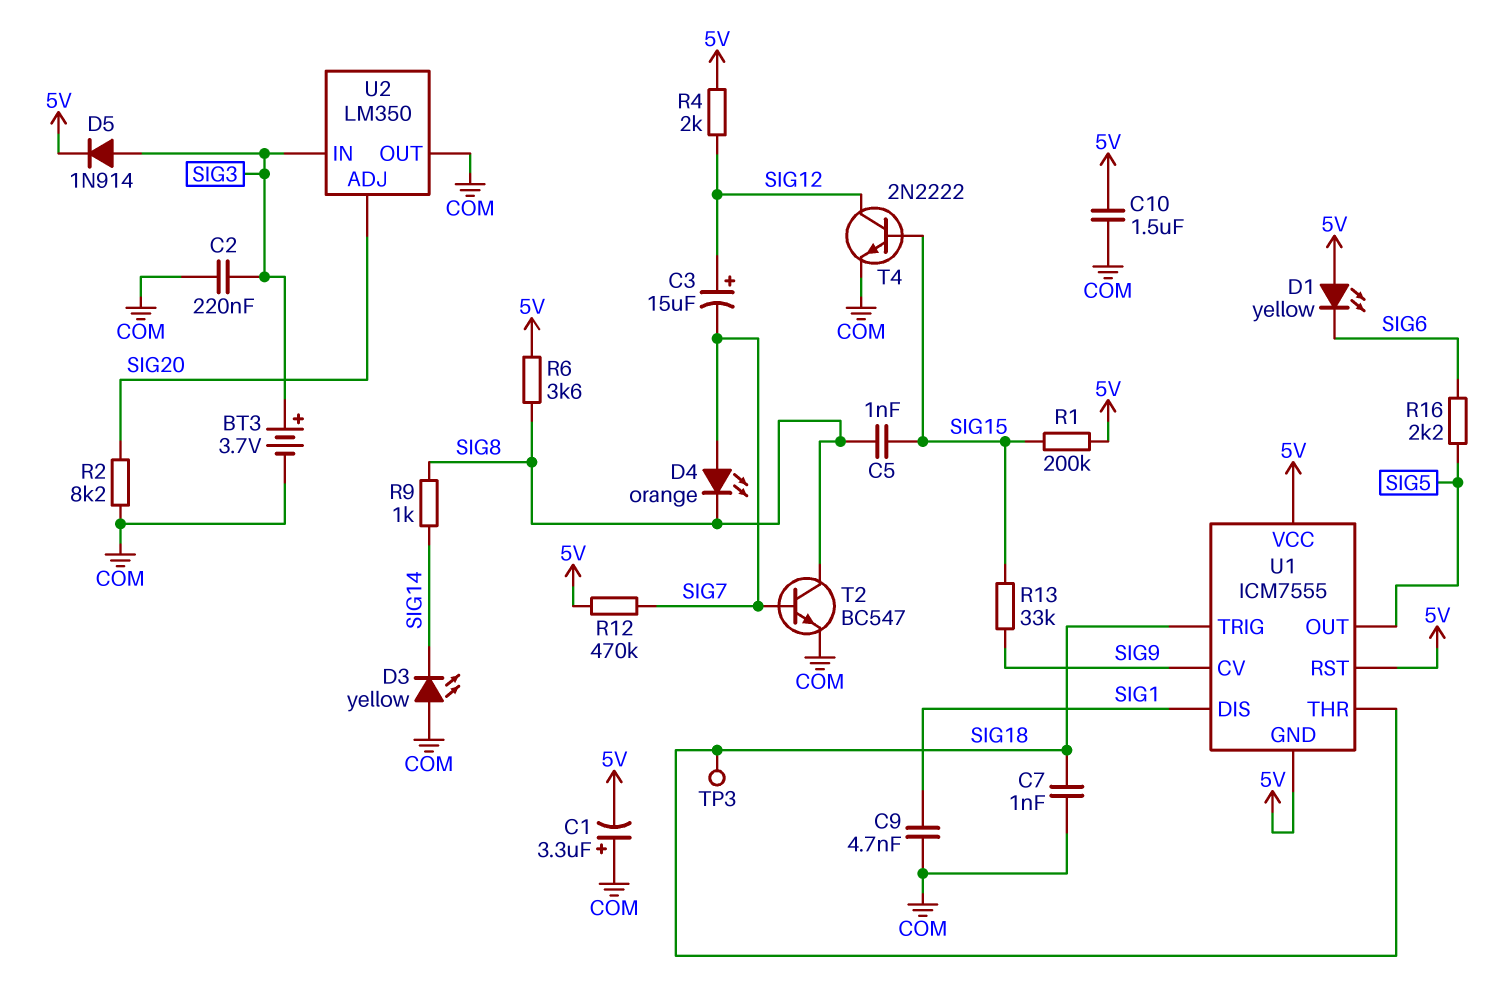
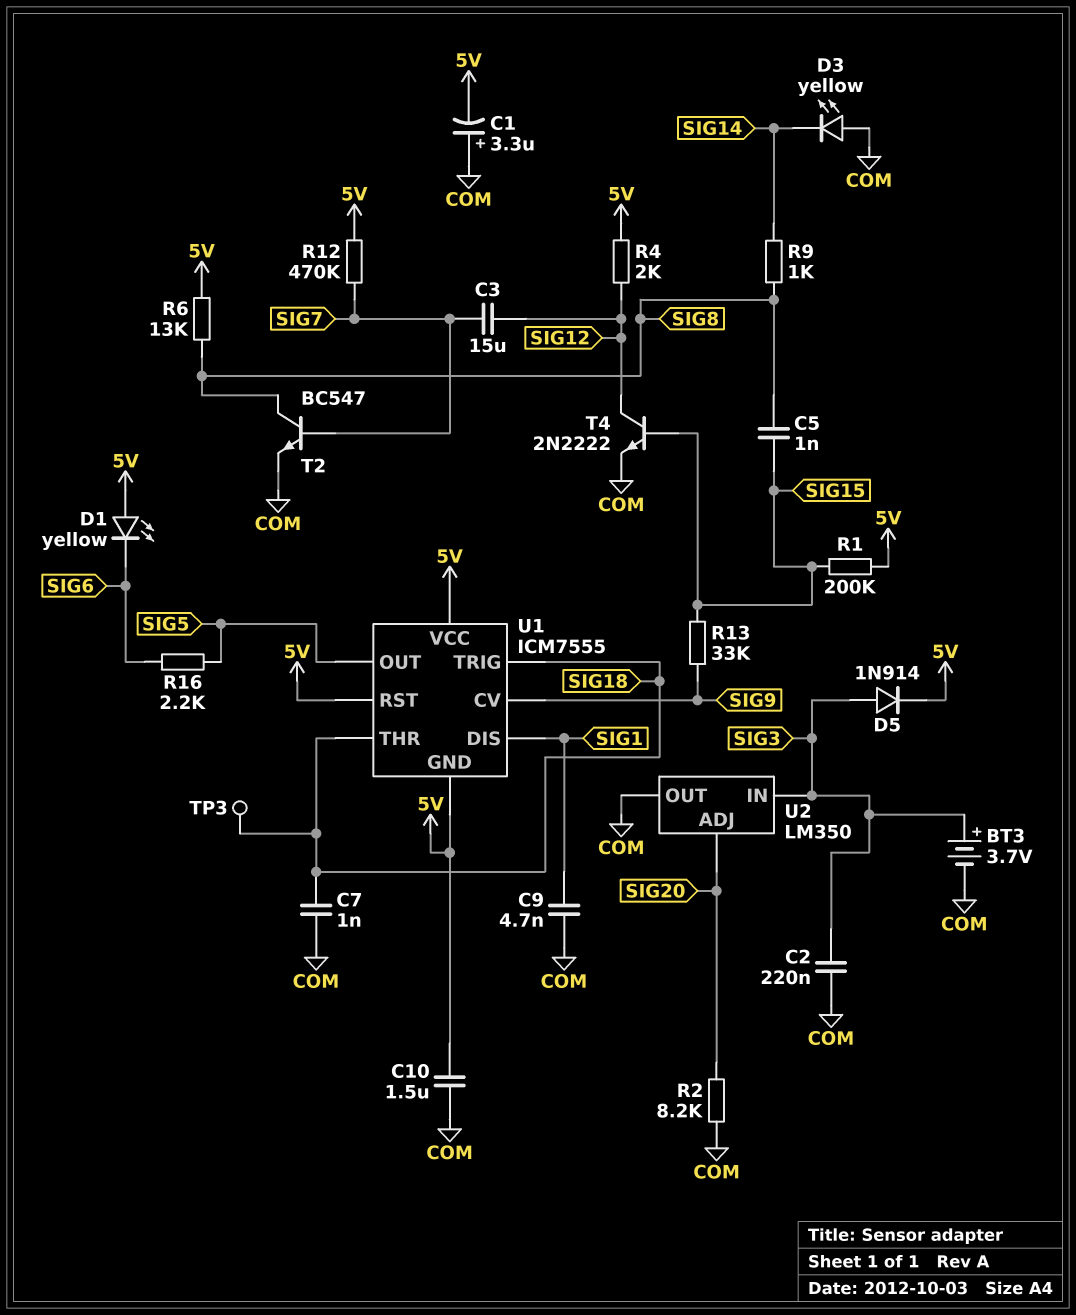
C3: 15uF (plus SIG12, minus SIG7) -> 15uF (SIG7, SIG12)
D4: LED orange (A SIG7, K SIG8) -> none
R6: 3.6k (5V, SIG8) -> 13k (5V, SIG8)

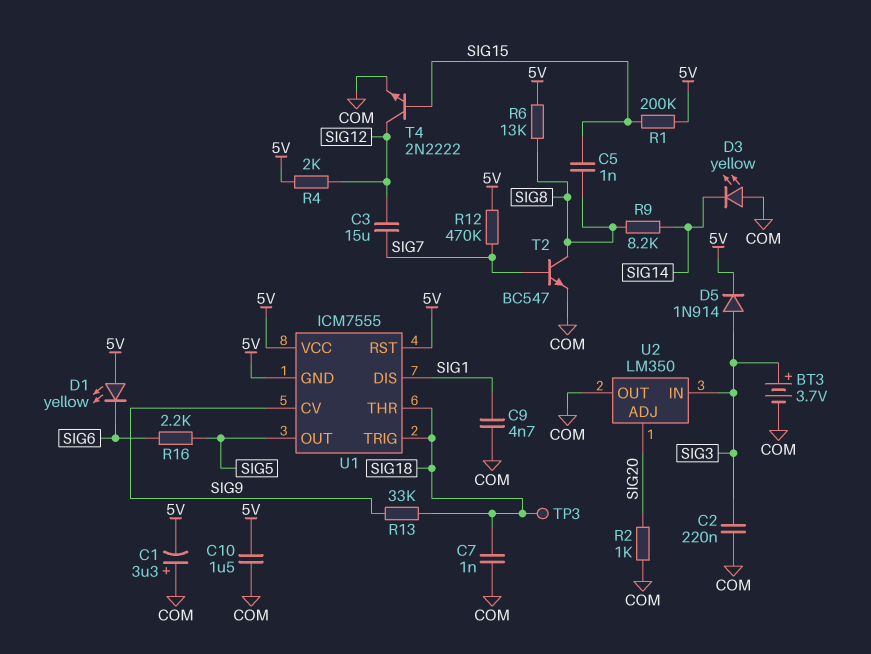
R2: 8.2k (COM, SIG20) -> 1k (COM, SIG20)
R9: 1k (SIG8, SIG14) -> 8.2k (SIG8, SIG14)
R13: 33k (SIG9, SIG15) -> 33k (SIG9, SIG18)

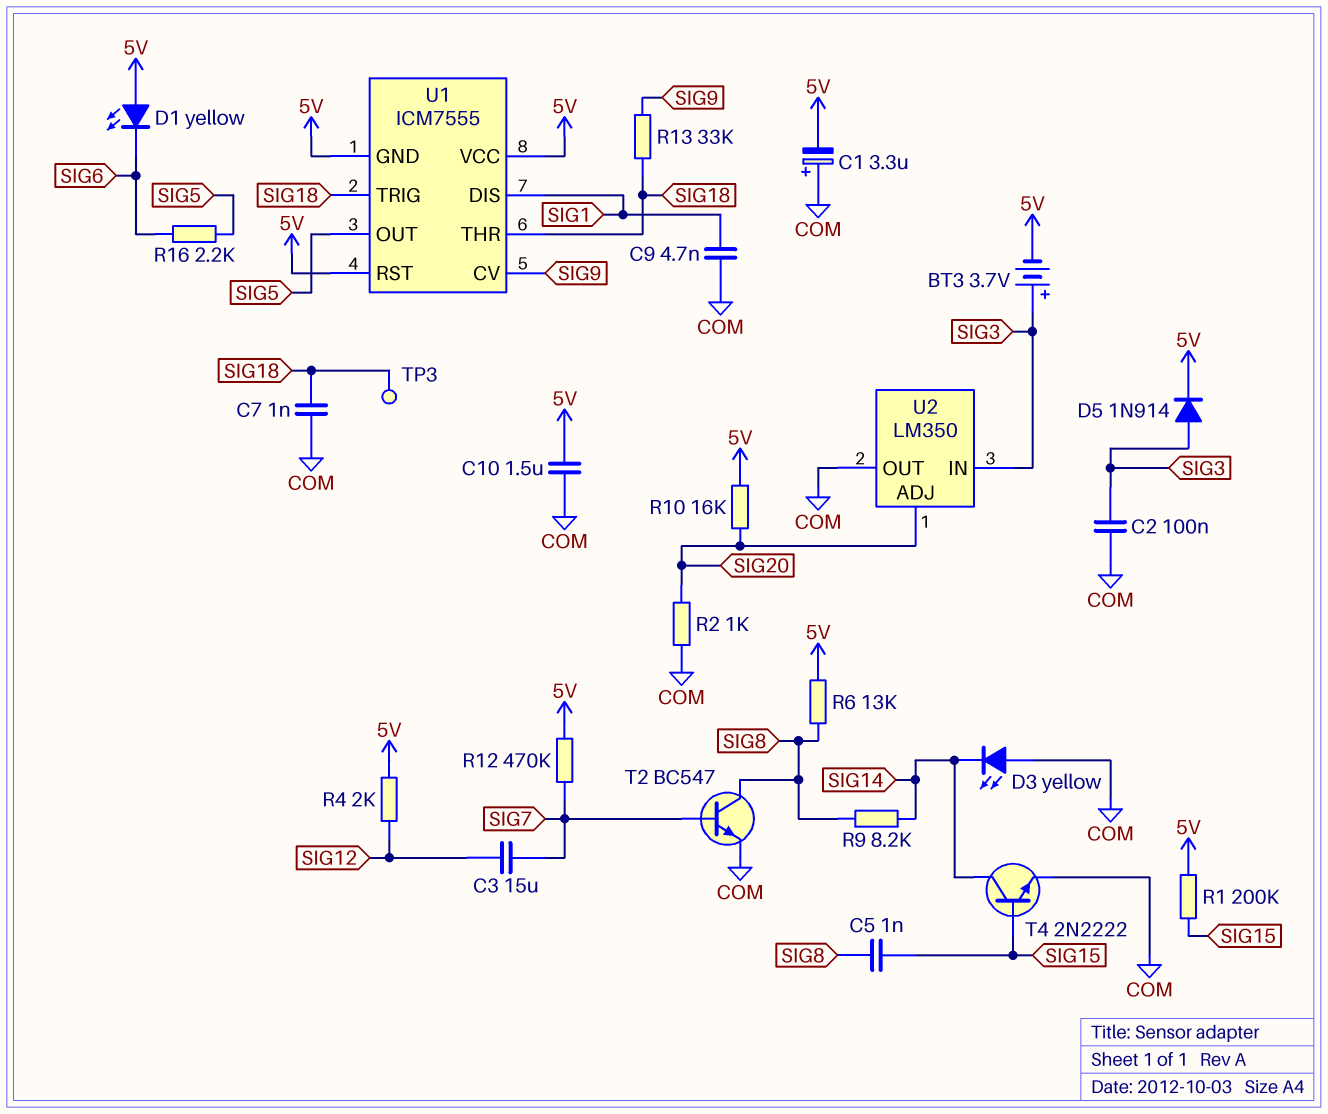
BT3: 3.7V (plus SIG3, minus COM) -> 3.7V (plus SIG3, minus 5V)
C2: 220nF (COM, SIG3) -> 100nF (COM, SIG3)
R10: none -> 16k (5V, SIG20)
T4: NPN 2N2222 (B SIG15, C SIG12, E COM) -> NPN 2N2222 (B SIG15, C SIG14, E COM)

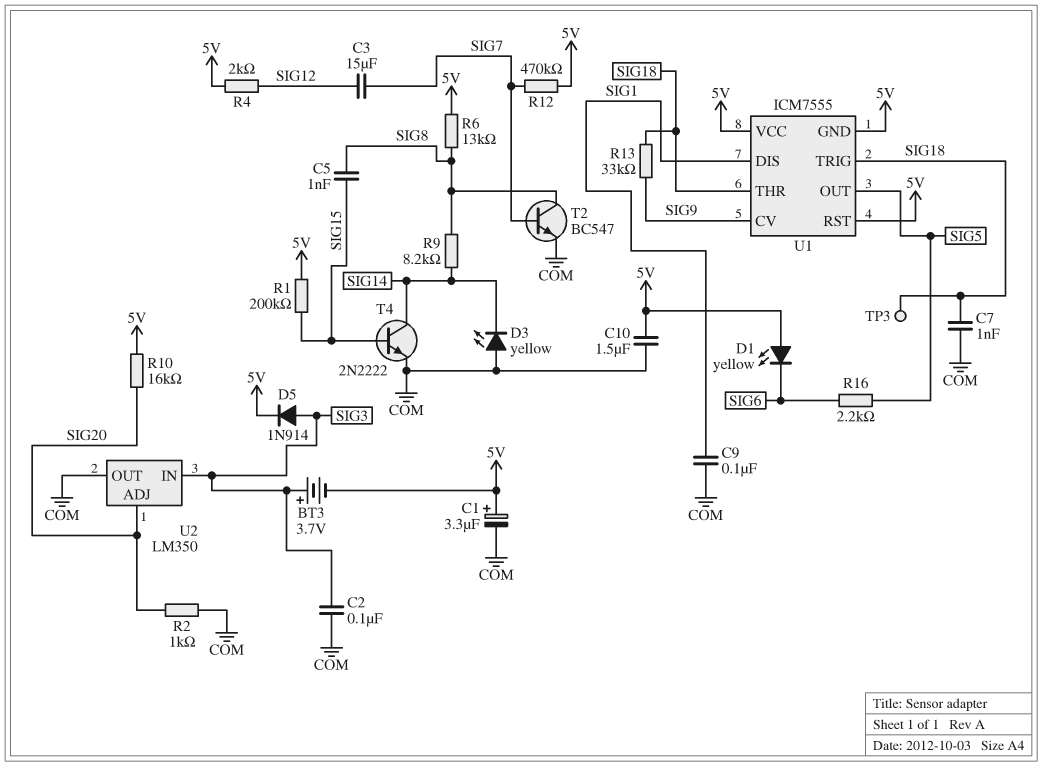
C1: 3.3uF (plus COM, minus 5V) -> 3.3uF (plus 5V, minus COM)
C9: 4.7nF (COM, SIG1) -> 100nF (COM, SIG1)

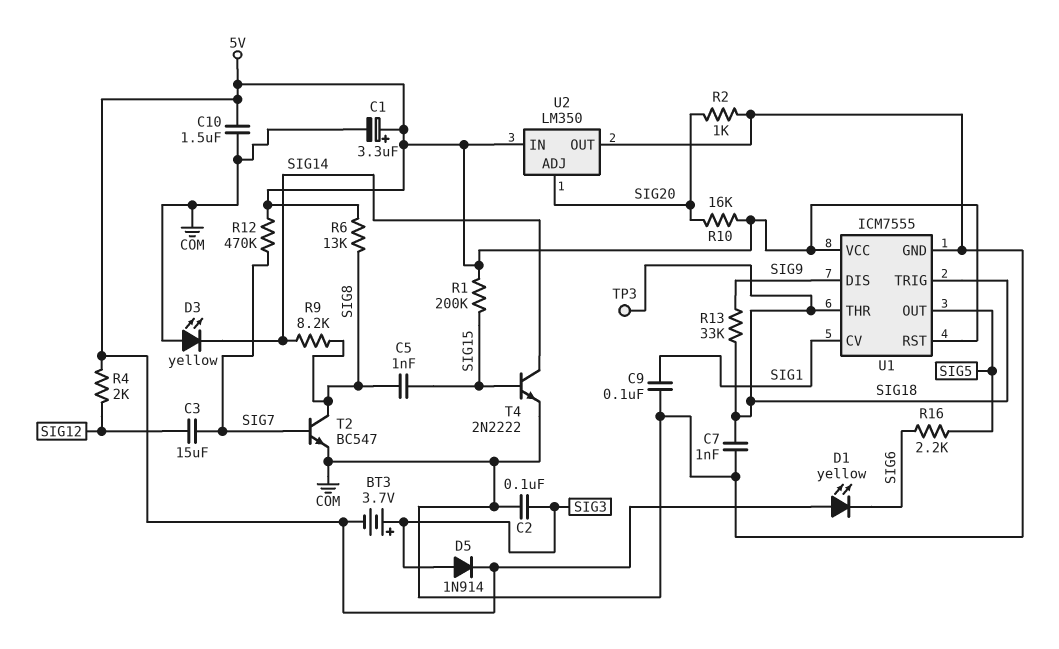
U1 pin CV: SIG9 -> SIG1
U1 pin DIS: SIG1 -> SIG9
U1 pin GND: 5V -> COM
U2 pin IN: SIG3 -> 5V

